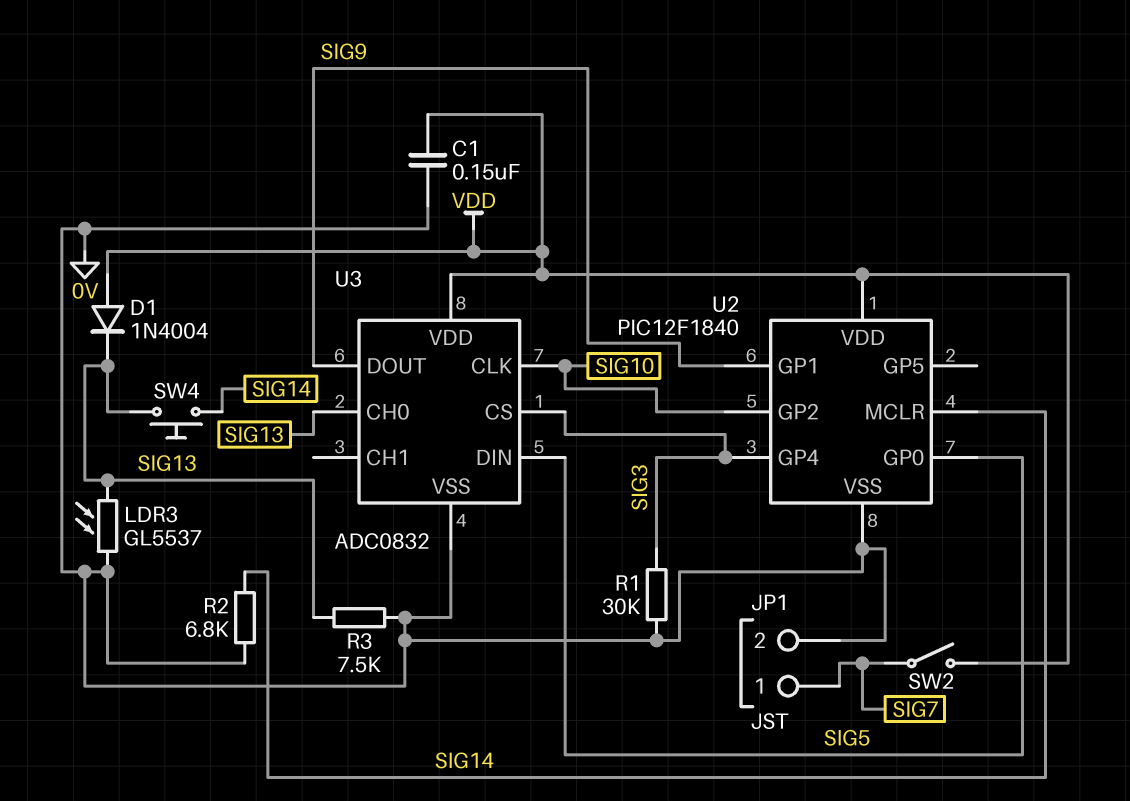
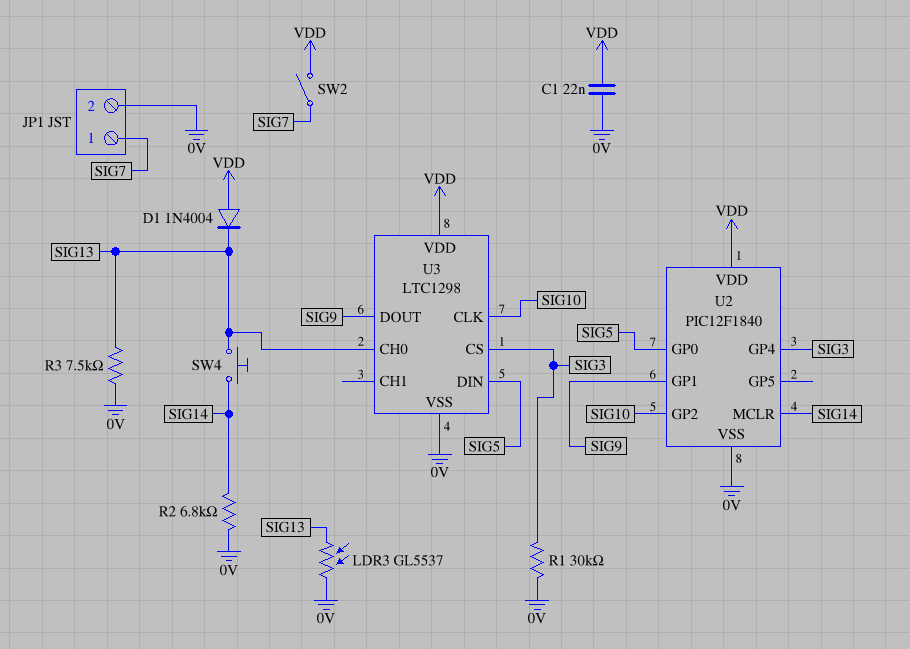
C1: 150nF (0V, VDD) -> 22nF (0V, VDD)
U3: ADC0832 -> LTC1298

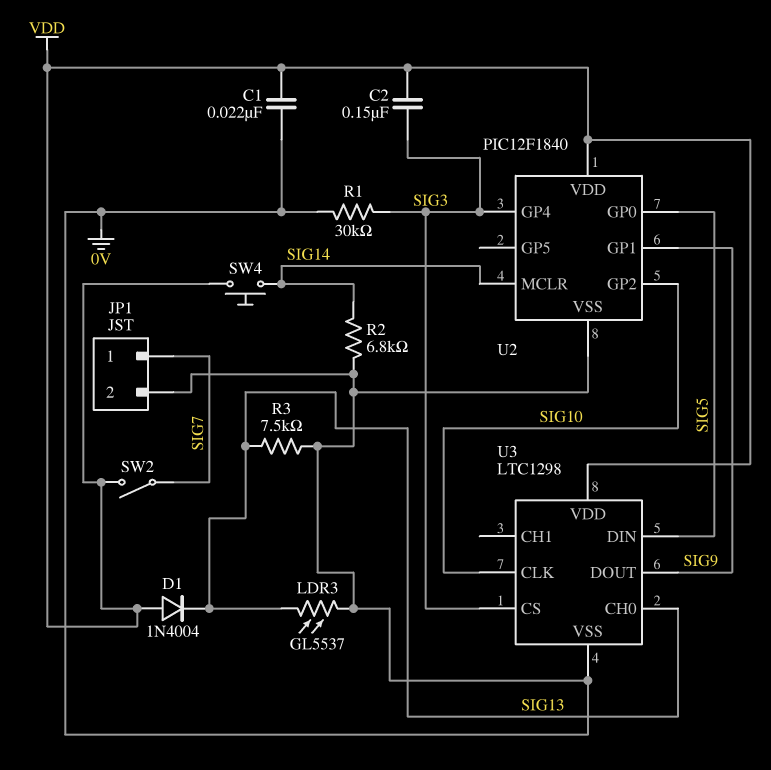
C2: none -> 150nF (SIG3, VDD)
SW4: button (SIG13, SIG14) -> button (SIG14, VDD)

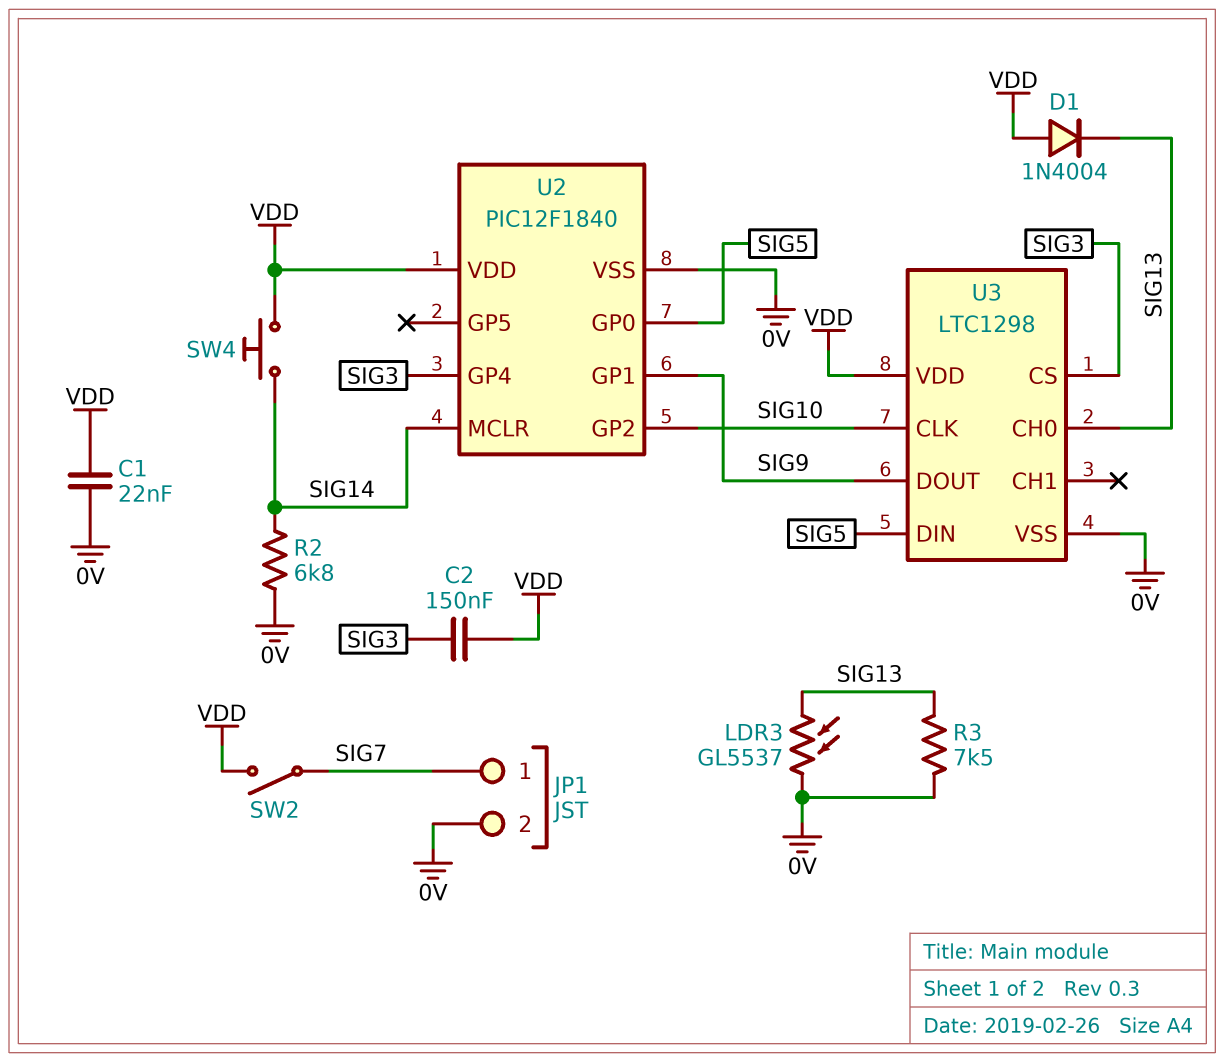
R1: 30k (0V, SIG3) -> none

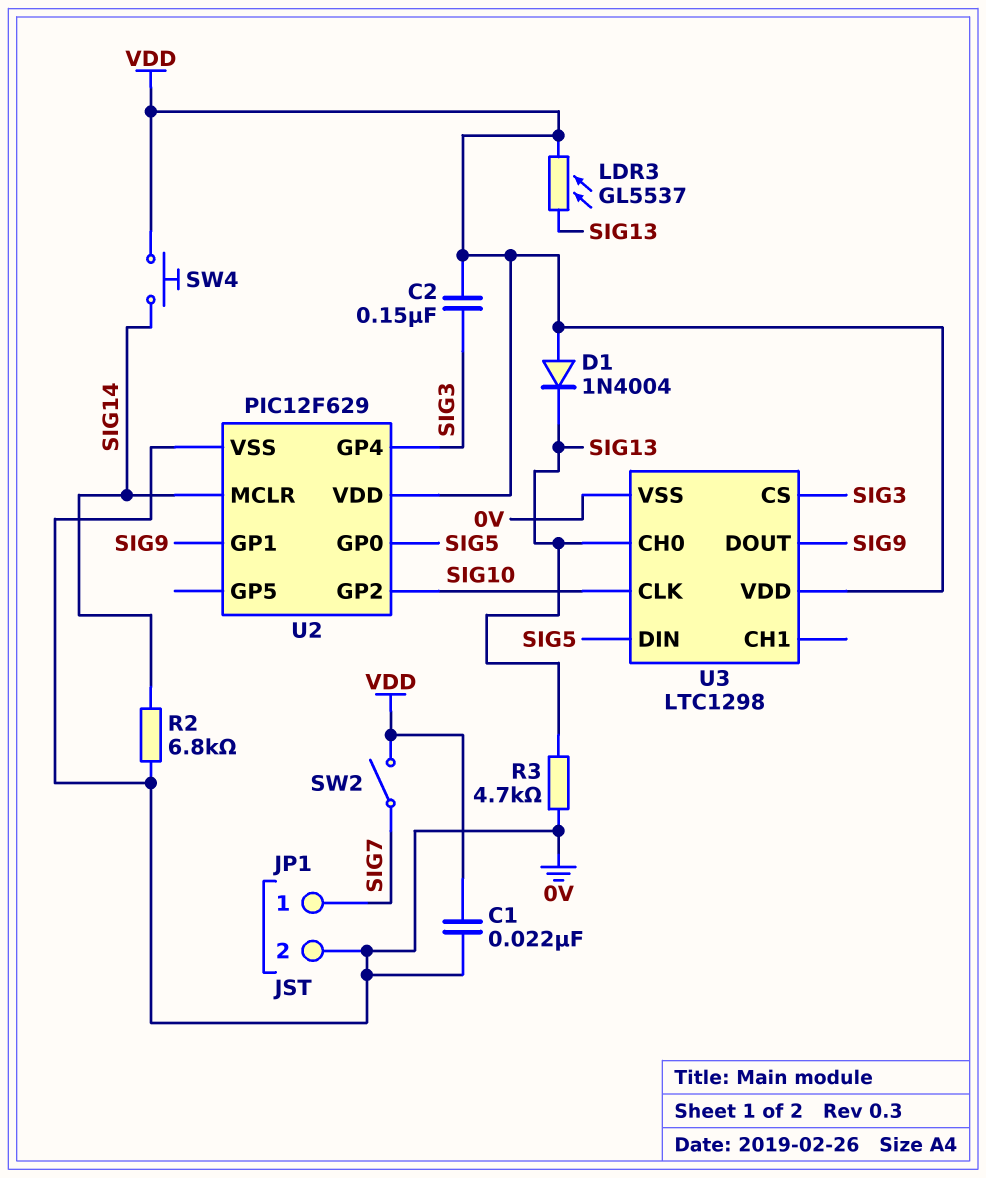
LDR3: GL5537 (0V, SIG13) -> GL5537 (SIG13, VDD)
R3: 7.5k (0V, SIG13) -> 4.7k (0V, SIG13)
U2: PIC12F1840 -> PIC12F629

